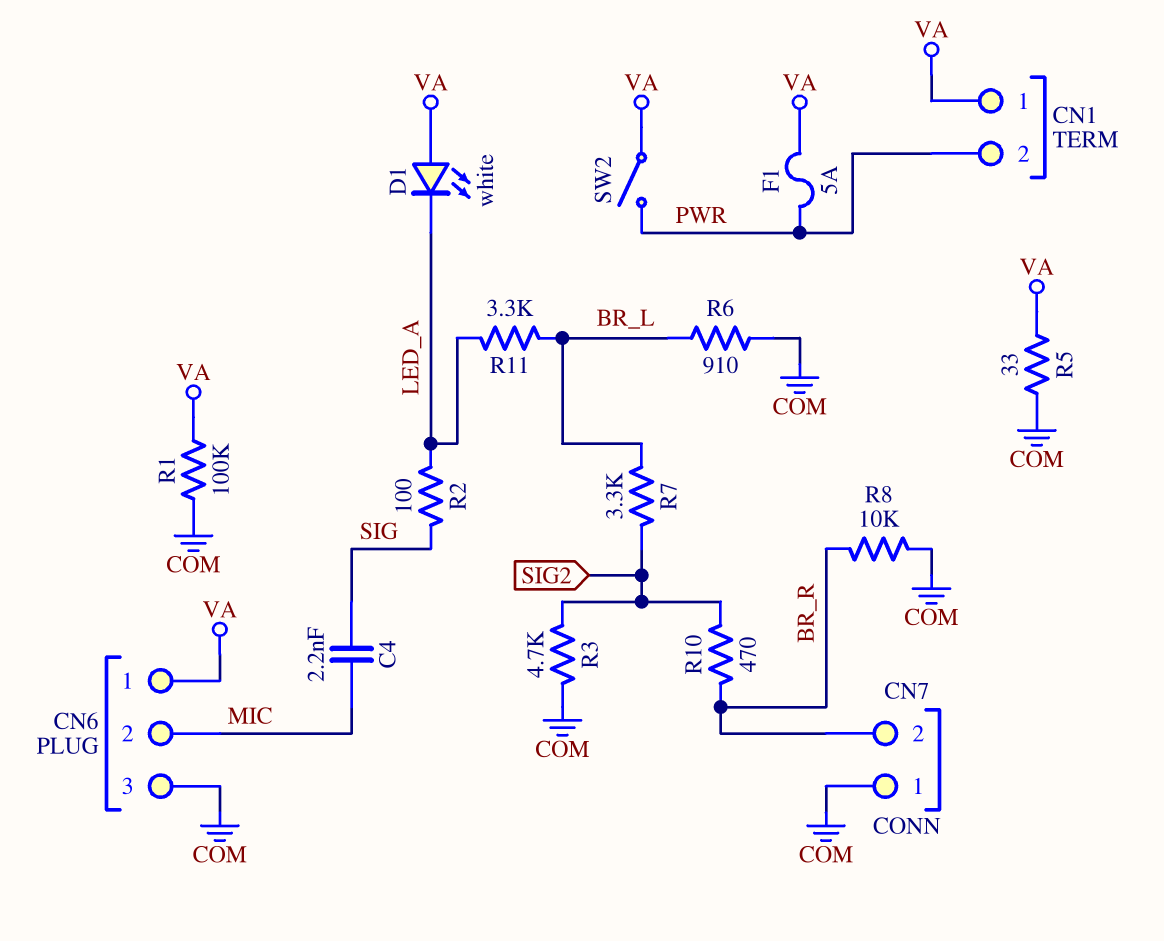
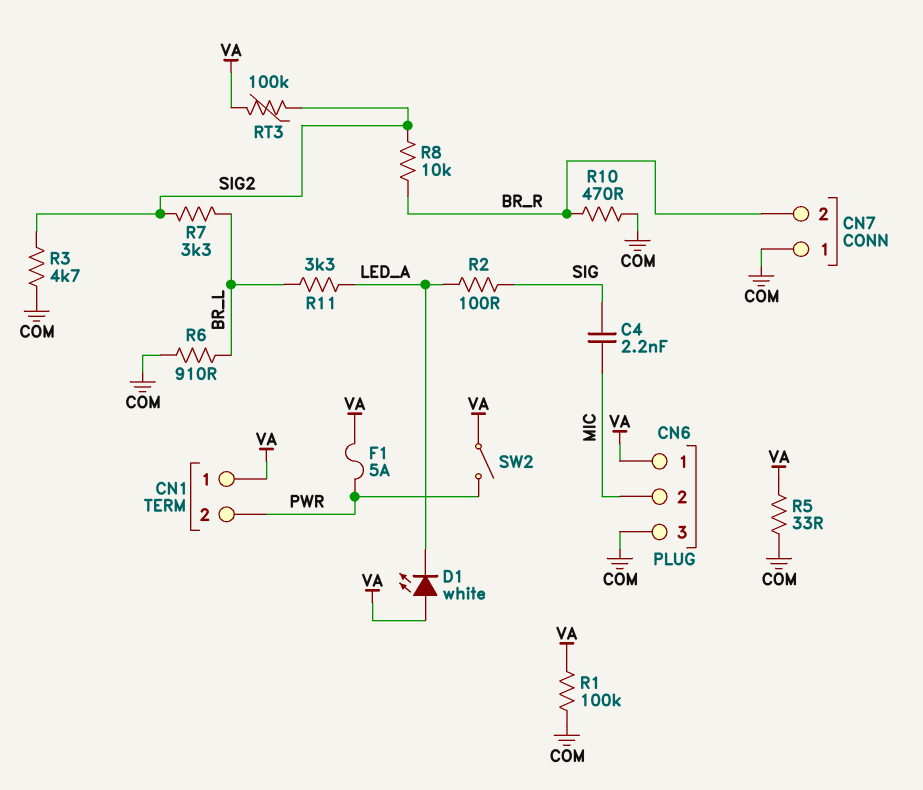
R8: 10k (BR_R, COM) -> 10k (BR_R, SIG2)
R10: 470 (BR_R, SIG2) -> 470 (BR_R, COM)
RT3: none -> 100k (SIG2, VA)

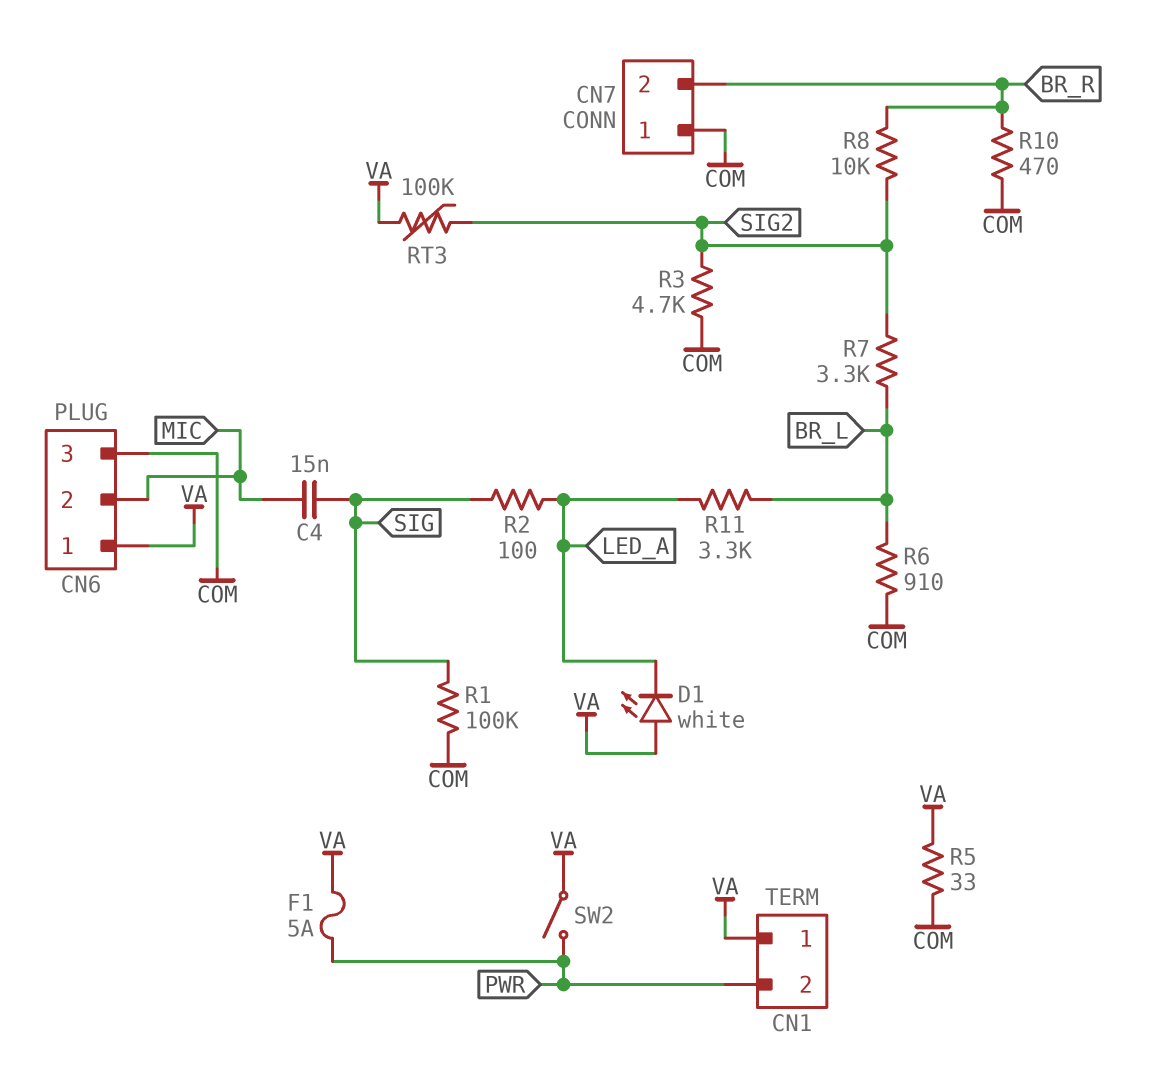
C4: 2.2nF (MIC, SIG) -> 15nF (MIC, SIG)
R1: 100k (COM, VA) -> 100k (COM, SIG)

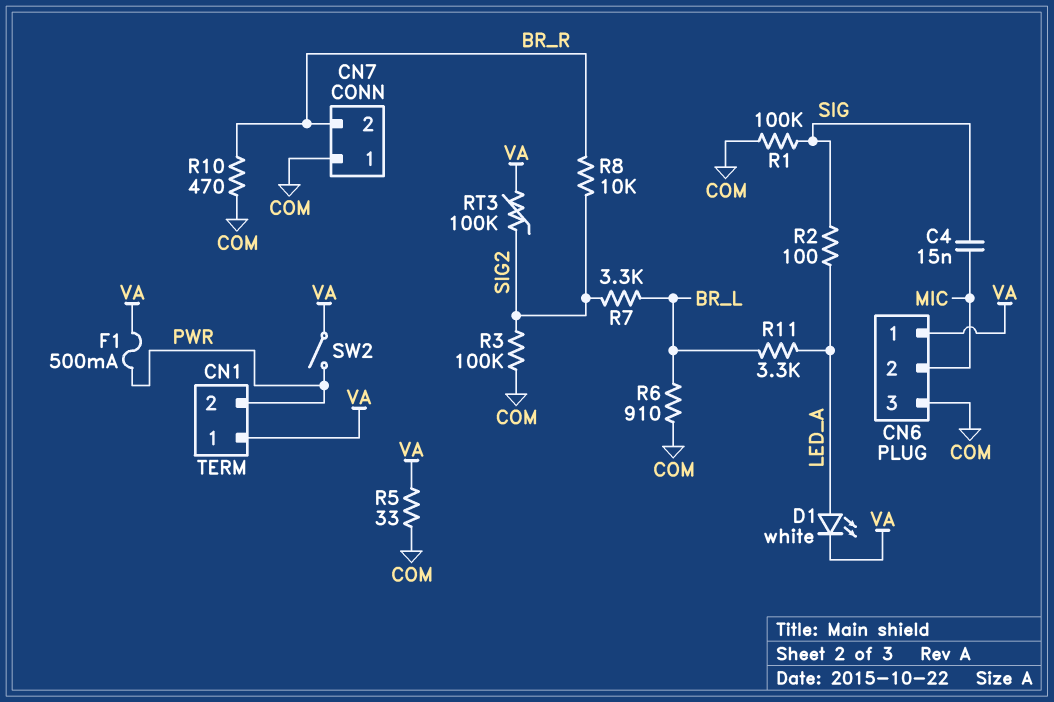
D1: LED white (A VA, K LED_A) -> LED white (A LED_A, K VA)
F1: 5A (PWR, VA) -> 500mA (PWR, VA)
R3: 4.7k (COM, SIG2) -> 100k (COM, SIG2)

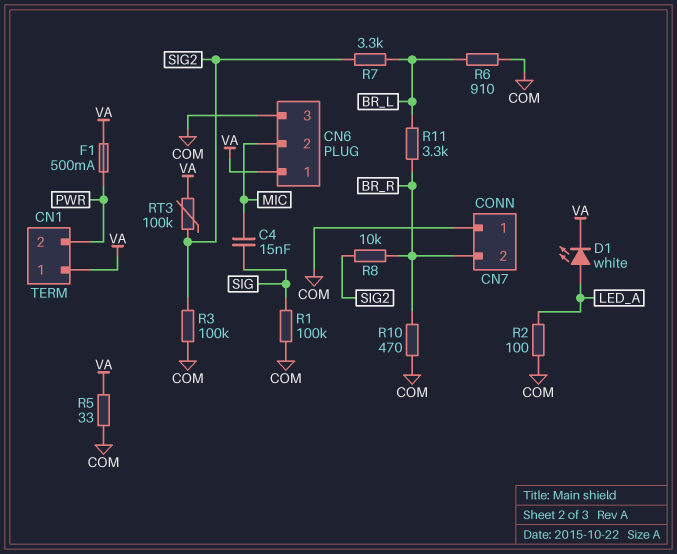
R2: 100 (LED_A, SIG) -> 100 (COM, LED_A)
R11: 3.3k (BR_L, LED_A) -> 3.3k (BR_L, BR_R)
SW2: switch (PWR, VA) -> none

